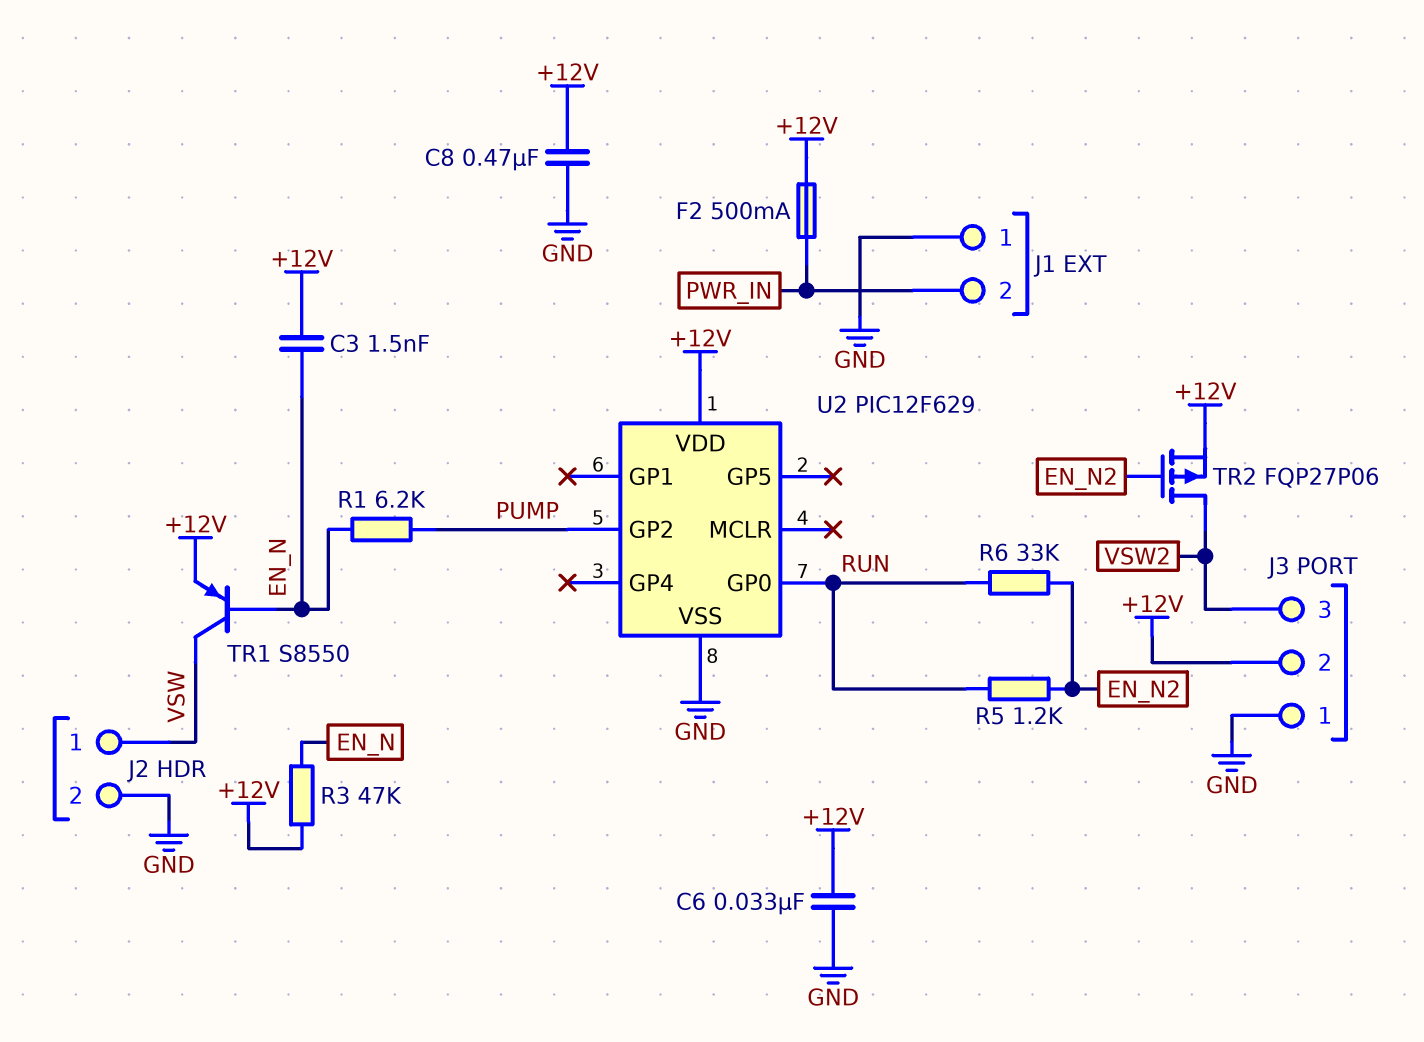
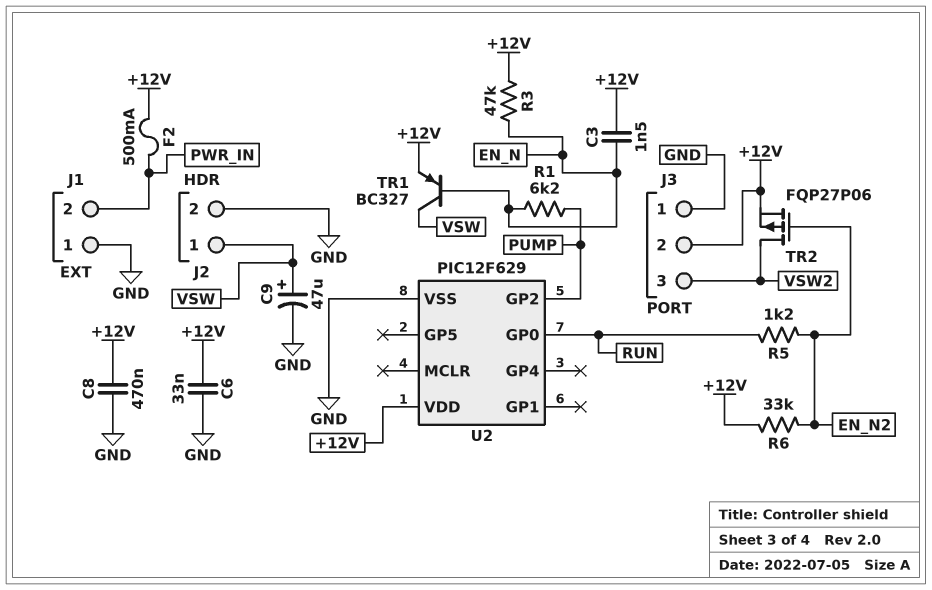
C9: none -> 47uF (plus VSW, minus GND)
R6: 33k (EN_N2, RUN) -> 33k (+12V, EN_N2)
TR1: PNP S8550 (B EN_N, C VSW, E +12V) -> PNP BC327 (B EN_N, C VSW, E +12V)

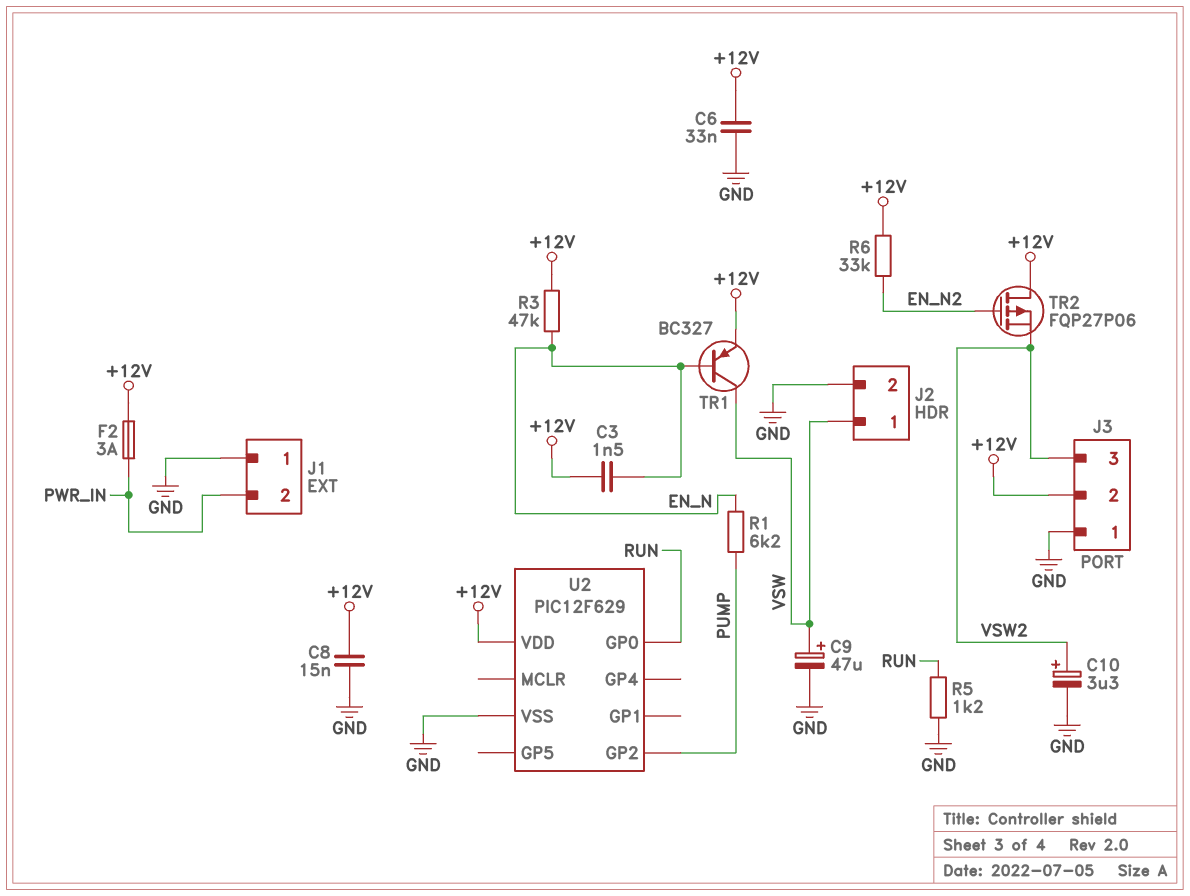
C8: 470nF (+12V, GND) -> 15nF (+12V, GND)
C10: none -> 3.3uF (plus VSW2, minus GND)
F2: 500mA (+12V, PWR_IN) -> 3A (+12V, PWR_IN)
R5: 1.2k (EN_N2, RUN) -> 1.2k (GND, RUN)
TR2: PMOS FQP27P06 (G EN_N2, D VSW2, S +12V) -> PMOS FQP27P06 (G EN_N2, D +12V, S VSW2)

